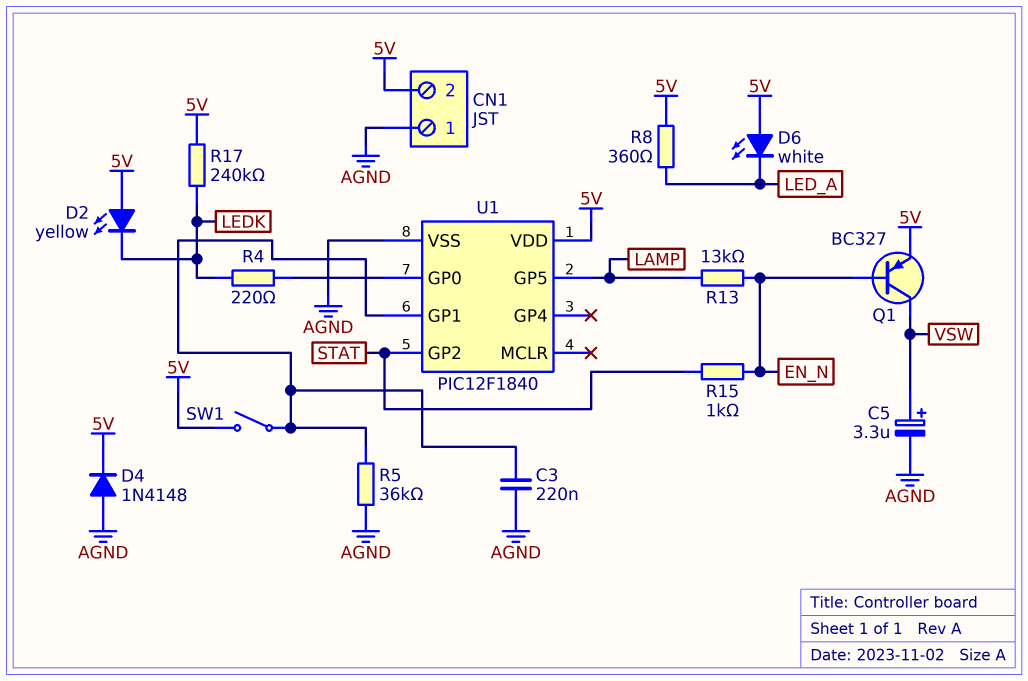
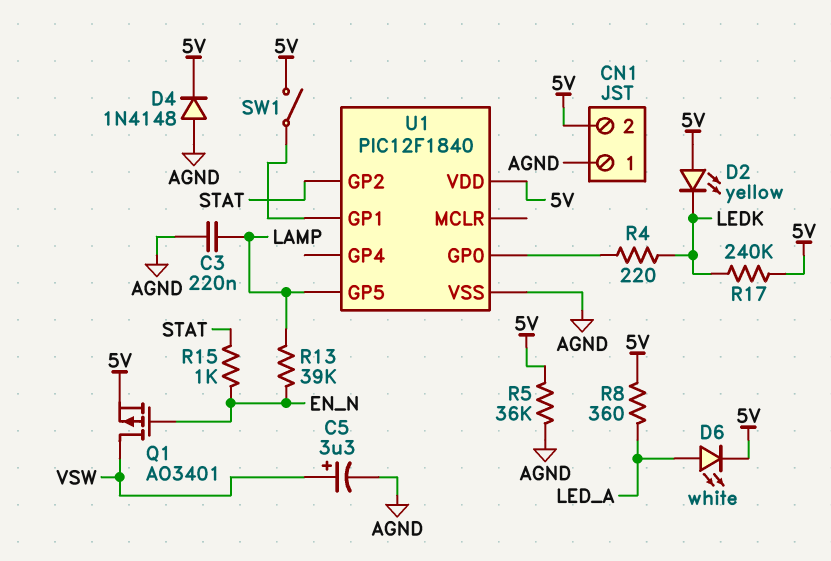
C3: 220nF (AGND, U1/GP1) -> 220nF (AGND, LAMP)
D6: LED white (A 5V, K LED_A) -> LED white (A LED_A, K 5V)
Q1: PNP BC327 (B EN_N, C VSW, E 5V) -> PMOS AO3401 (G EN_N, D VSW, S 5V)
R5: 36k (AGND, U1/GP1) -> 36k (5V, AGND)
R13: 13k (EN_N, LAMP) -> 39k (EN_N, LAMP)

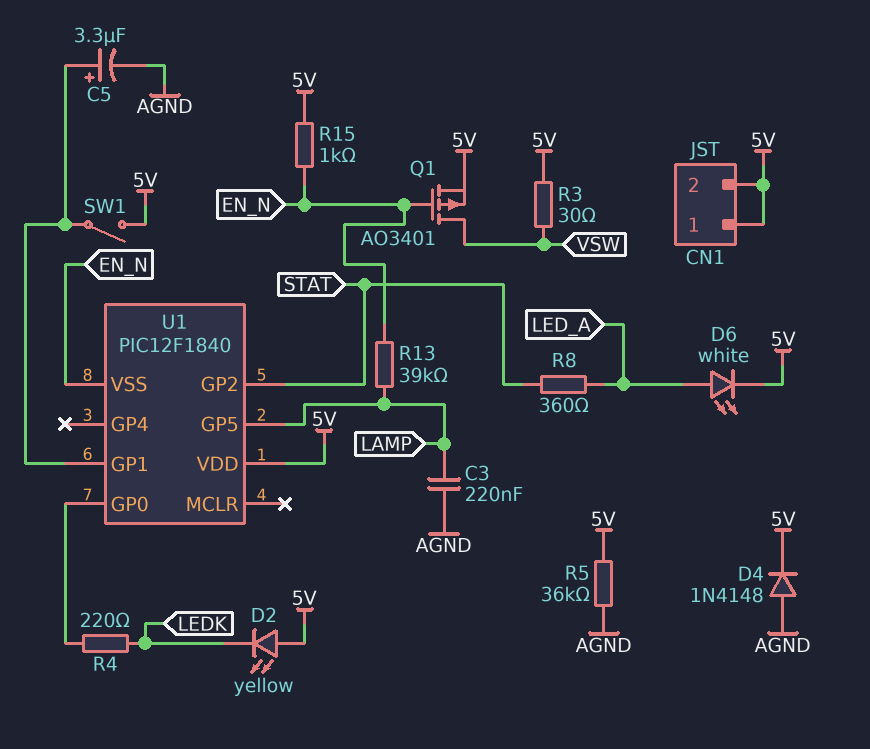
C5: 3.3uF (plus VSW, minus AGND) -> 3.3uF (plus U1/GP1, minus AGND)
CN1 pin 1: AGND -> 5V
R3: none -> 30 (5V, VSW)
R8: 360 (5V, LED_A) -> 360 (LED_A, STAT)
R15: 1k (EN_N, STAT) -> 1k (5V, EN_N)
R17: 240k (5V, LEDK) -> none
U1 pin VSS: AGND -> EN_N

